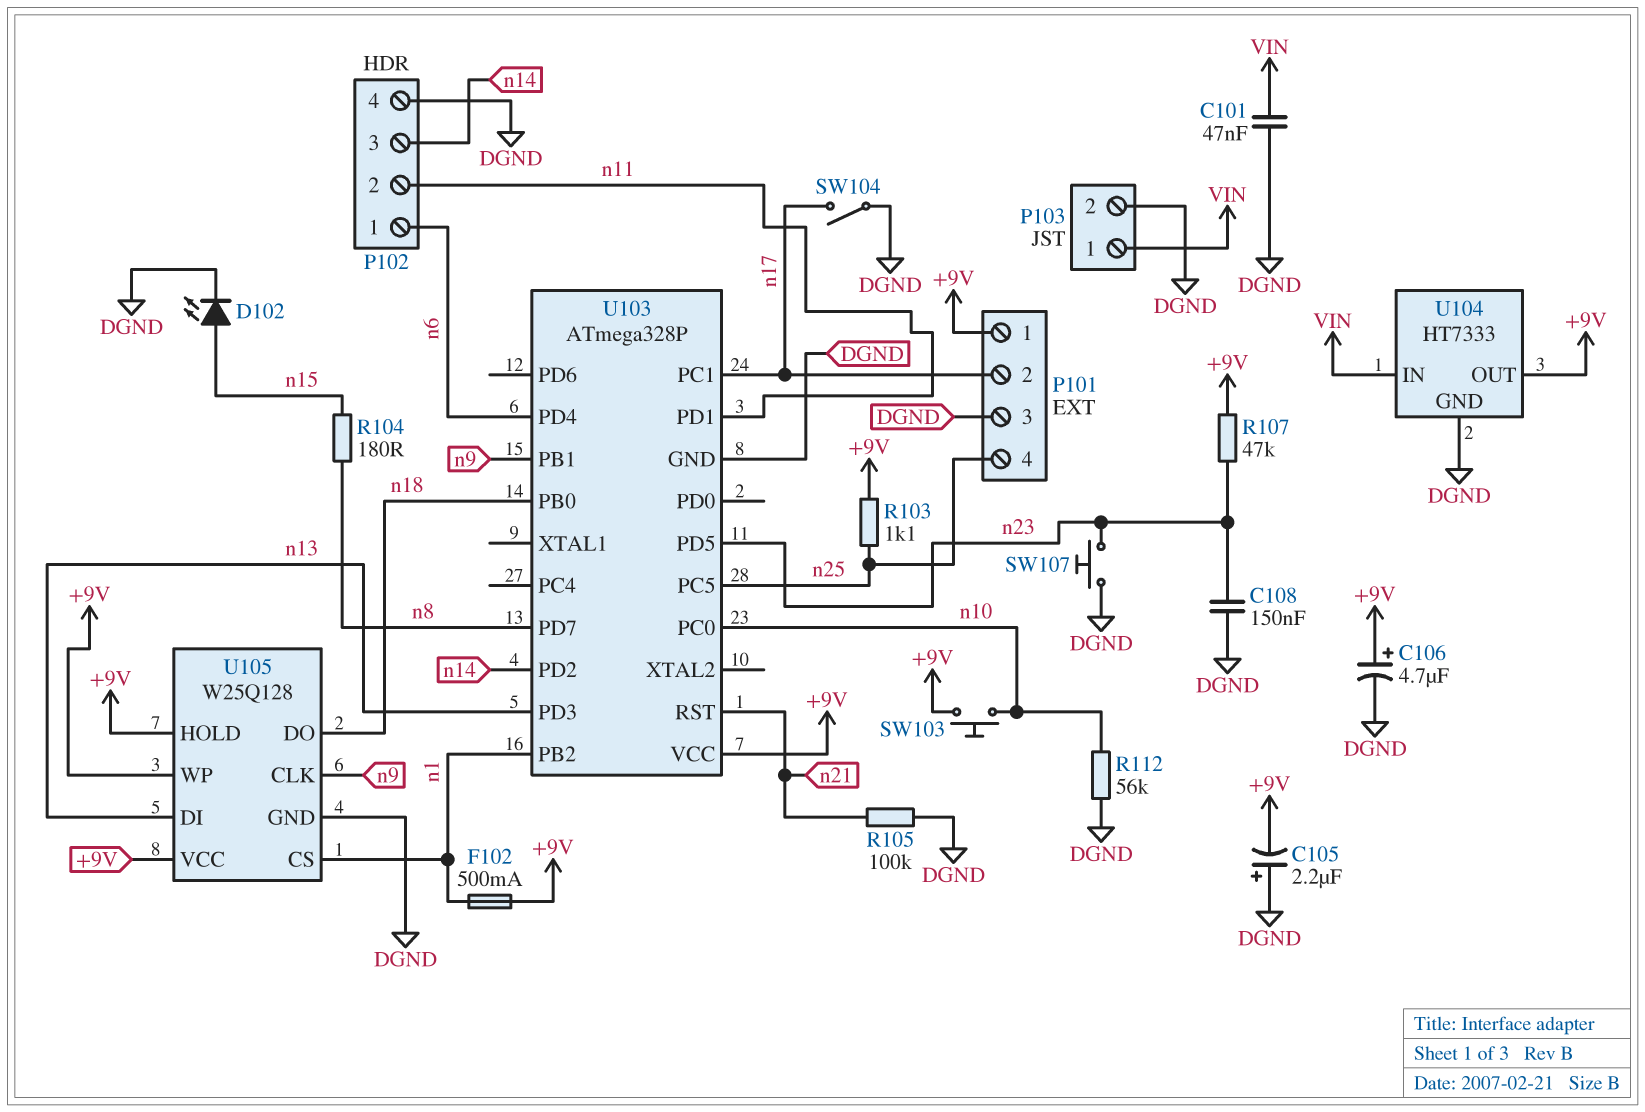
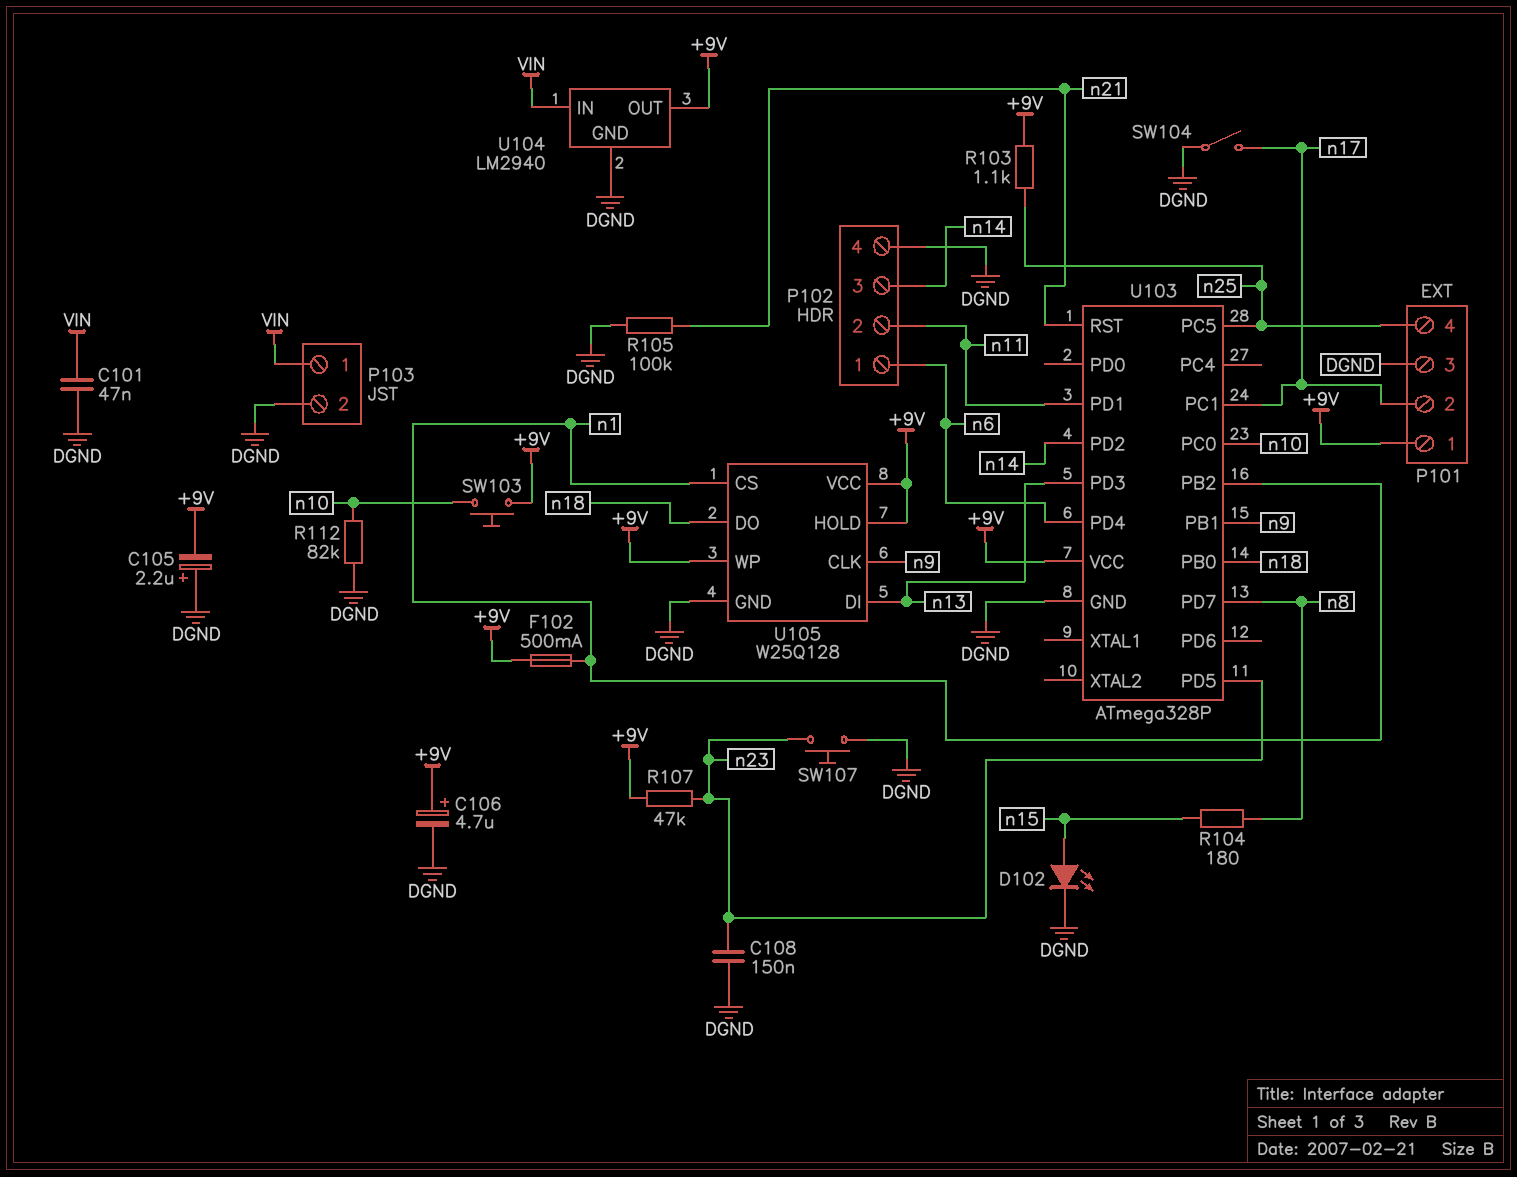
R112: 56k (DGND, n10) -> 82k (DGND, n10)
U104: HT7333 -> LM2940

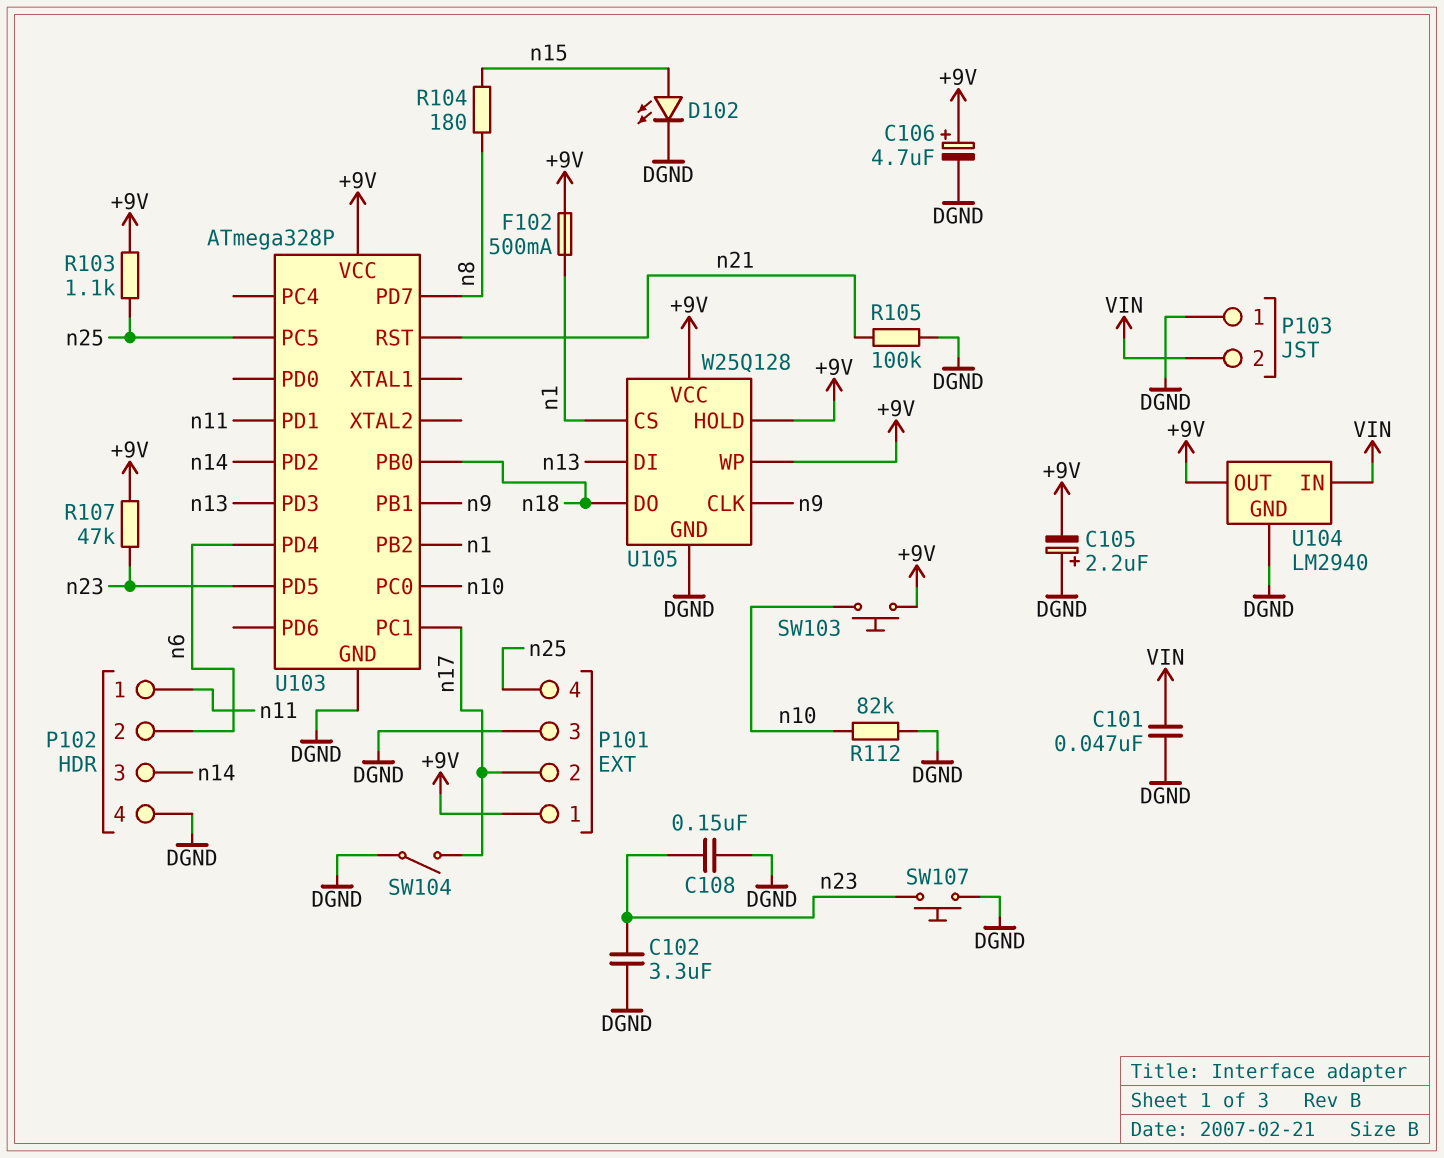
C102: none -> 3.3uF (DGND, n23)
P102 pin 1: n6 -> n11
P102 pin 2: n11 -> n6
P103 pin 1: VIN -> DGND
P103 pin 2: DGND -> VIN

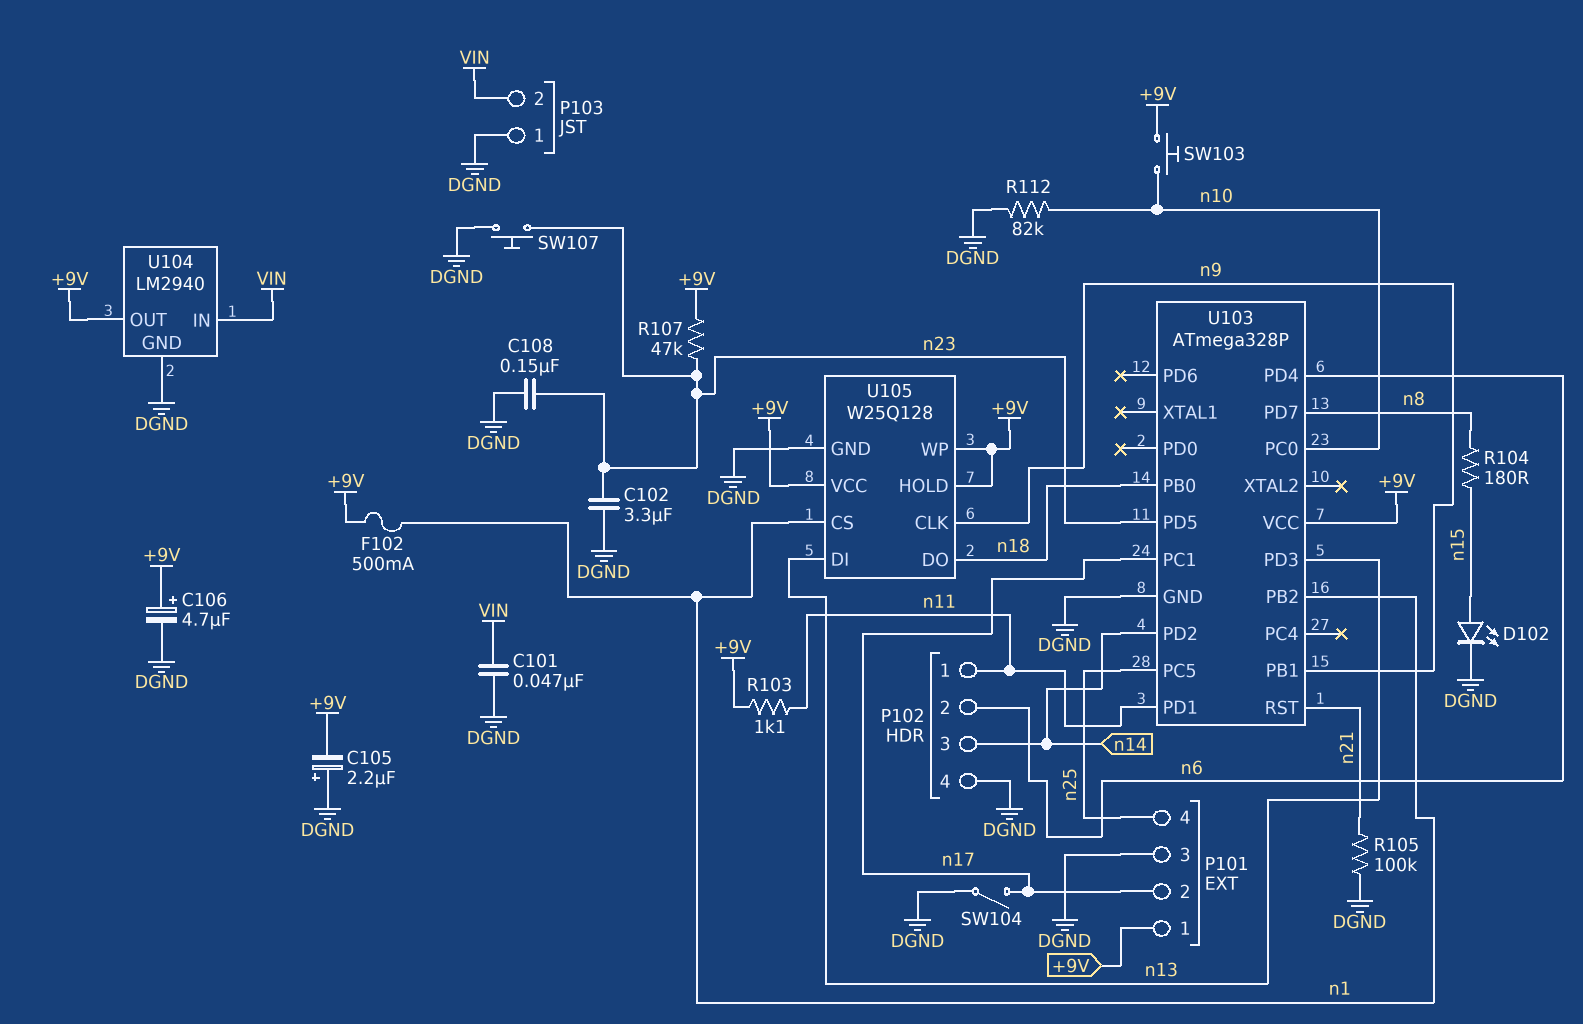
R103: 1.1k (+9V, n25) -> 1.1k (+9V, n11)

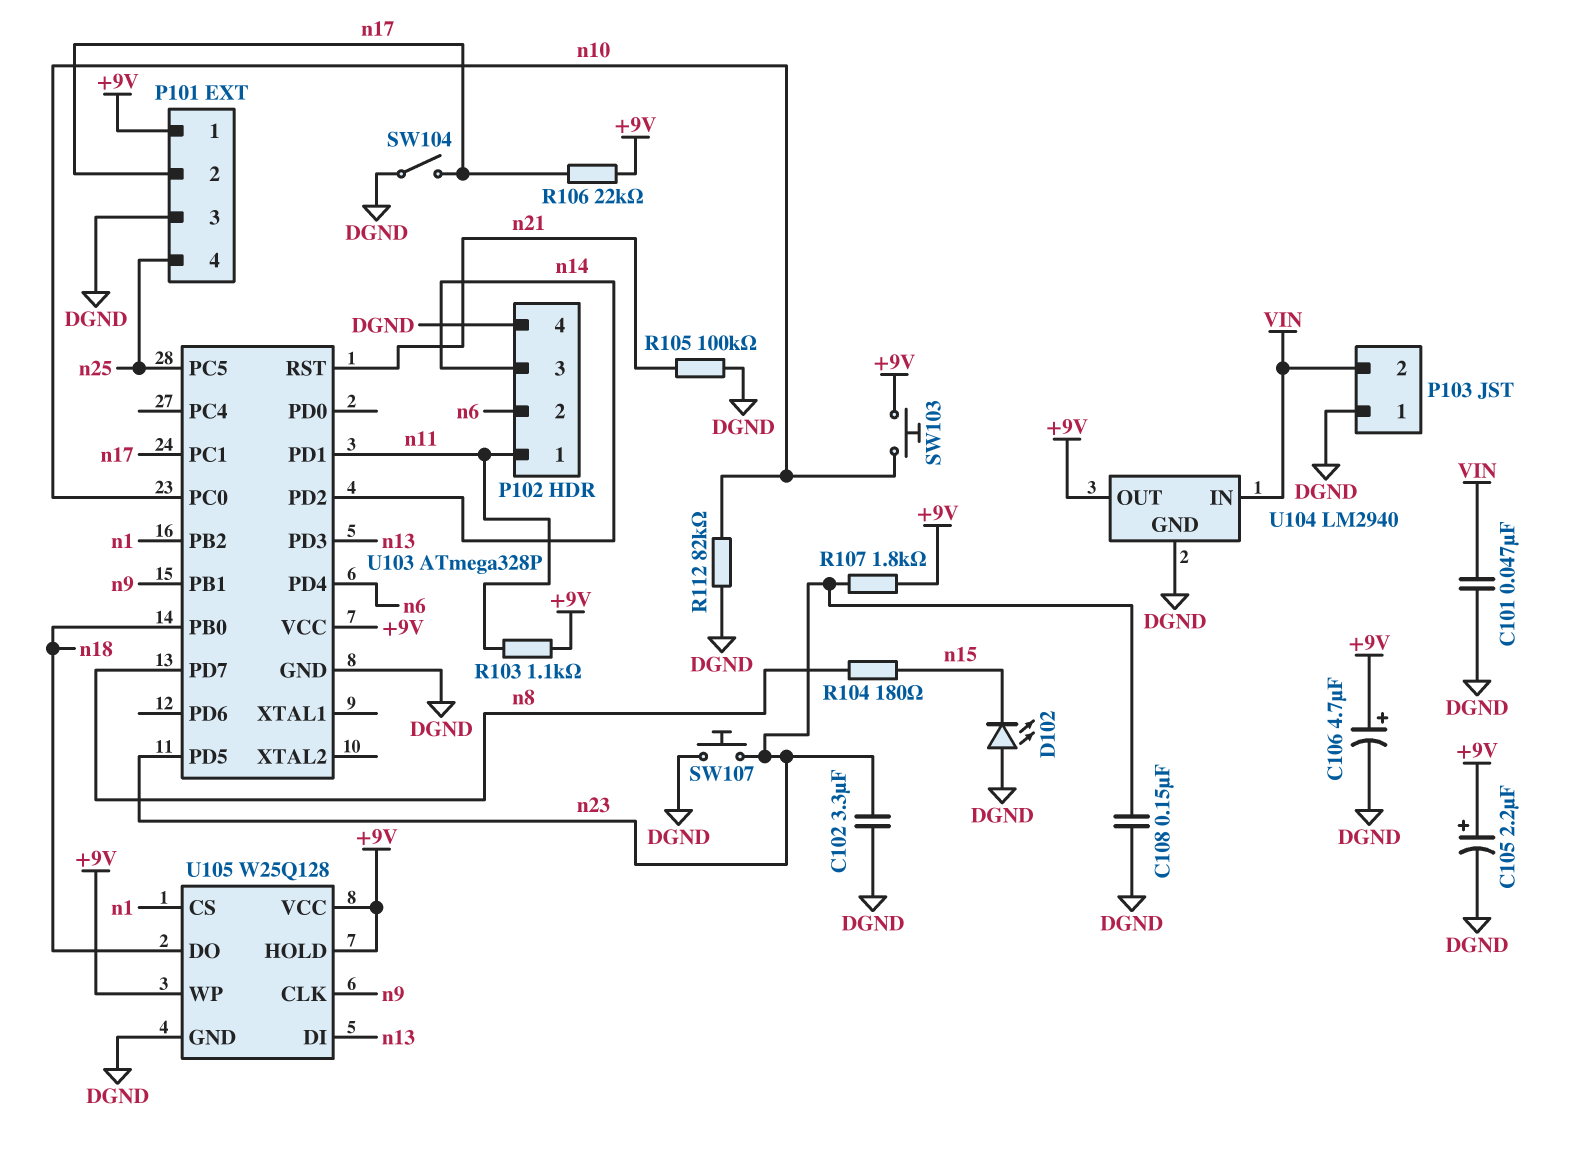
C105: 2.2uF (plus DGND, minus +9V) -> 2.2uF (plus +9V, minus DGND)
D102: LED (A n15, K DGND) -> LED (A DGND, K n15)
F102: 500mA (+9V, n1) -> none
R106: none -> 22k (+9V, n17)
R107: 47k (+9V, n23) -> 1.8k (+9V, n23)

